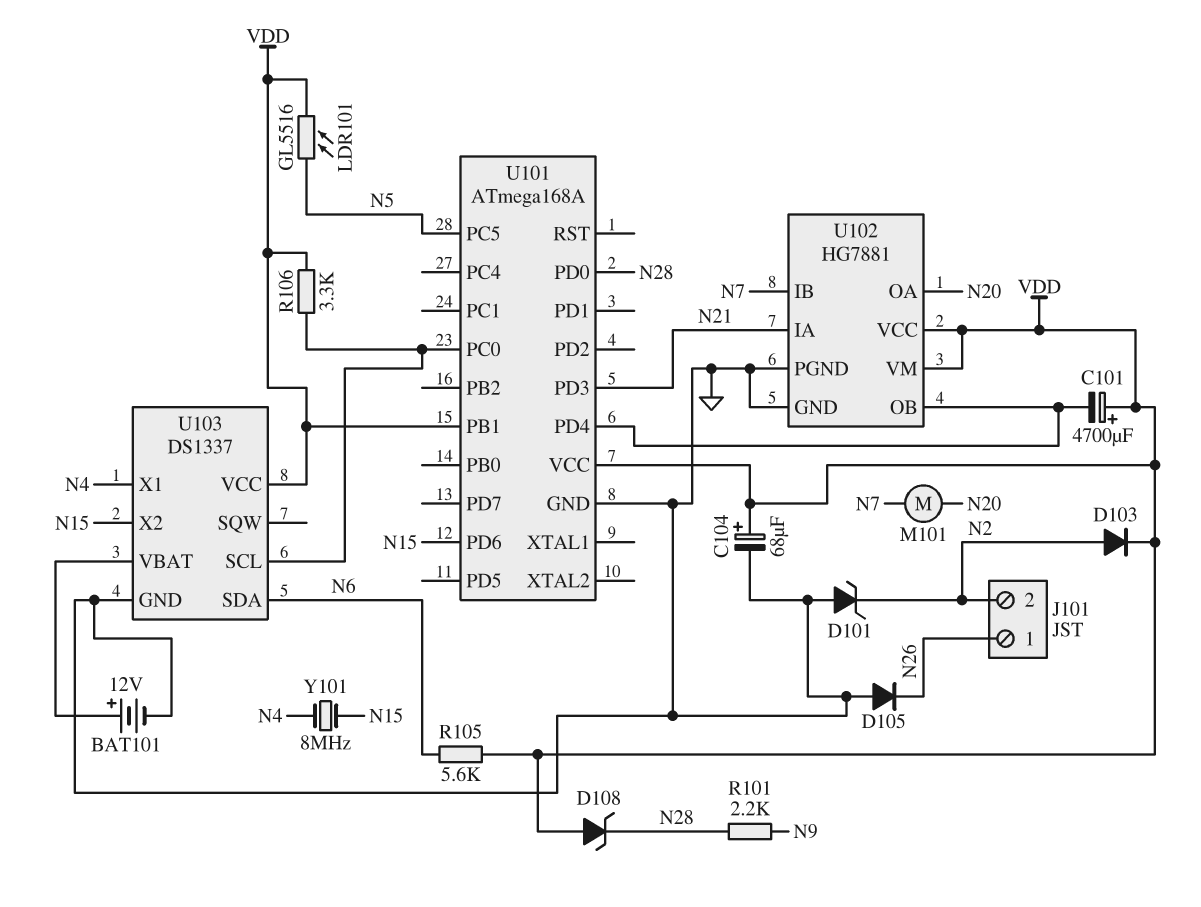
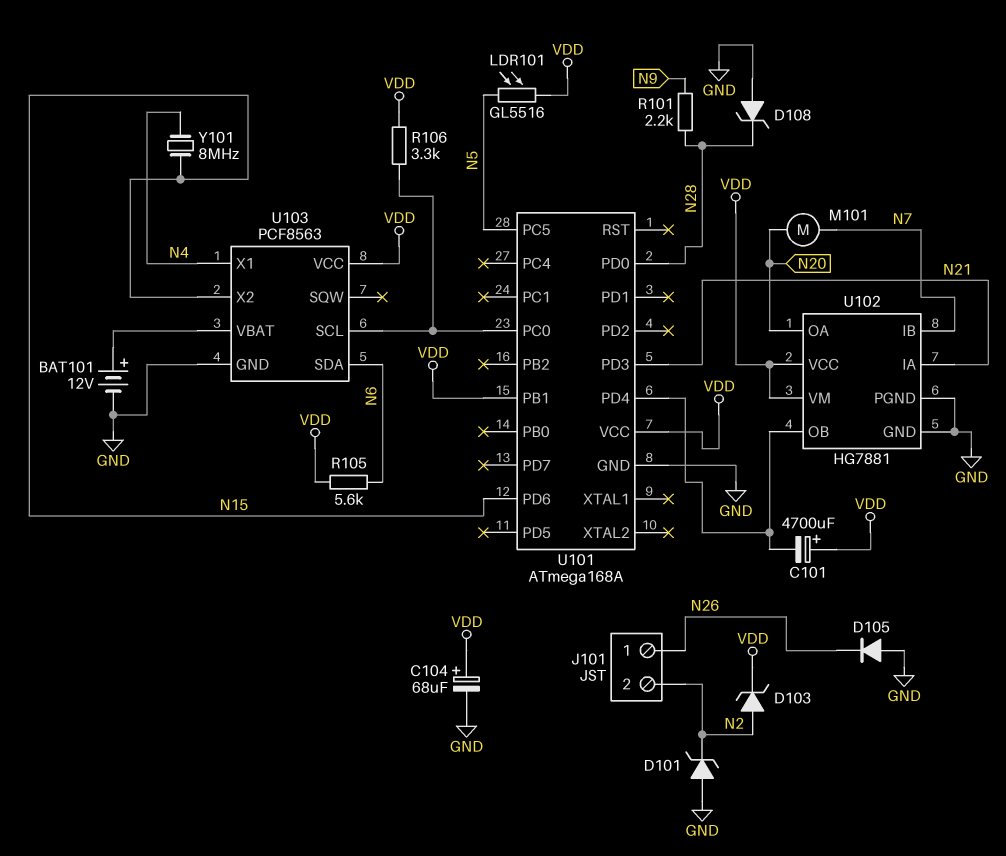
D103: diode (A N2, K VDD) -> zener (A N2, K VDD)
D108: zener (A VDD, K N28) -> zener (A GND, K N28)
U103: DS1337 -> PCF8563

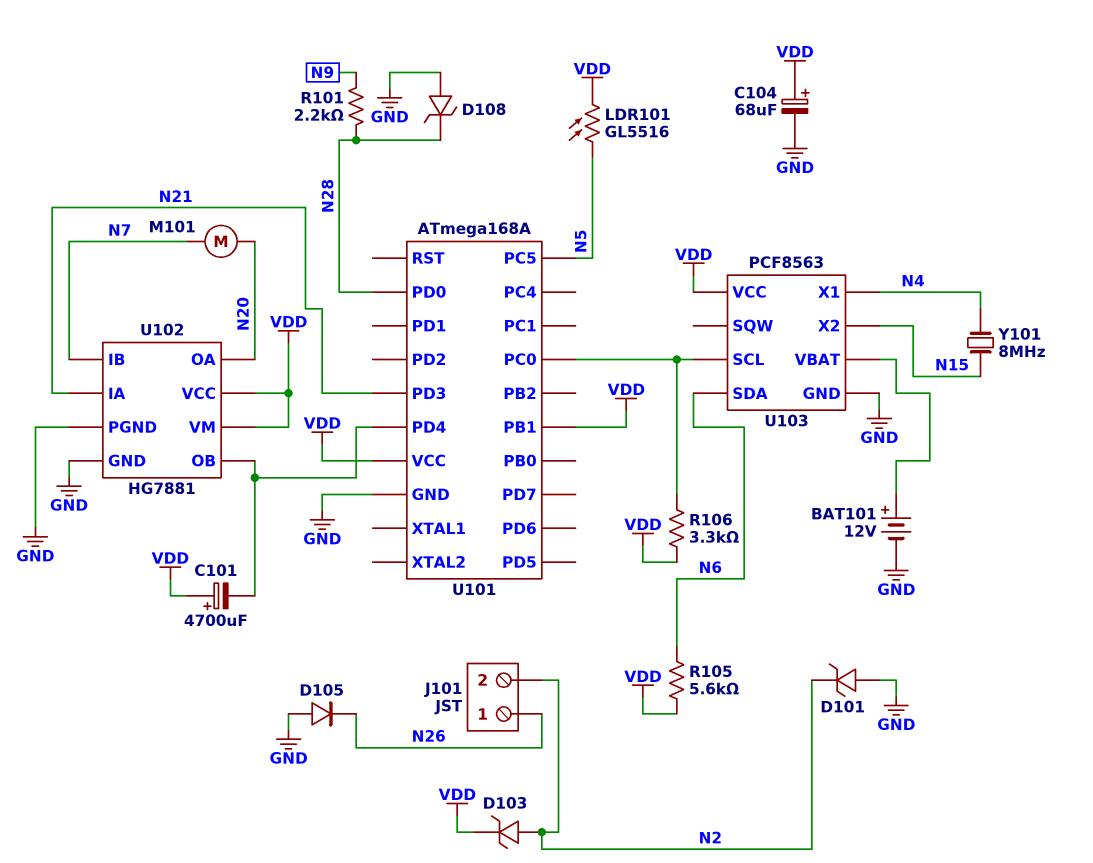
U101 pin PD6: N15 -> none

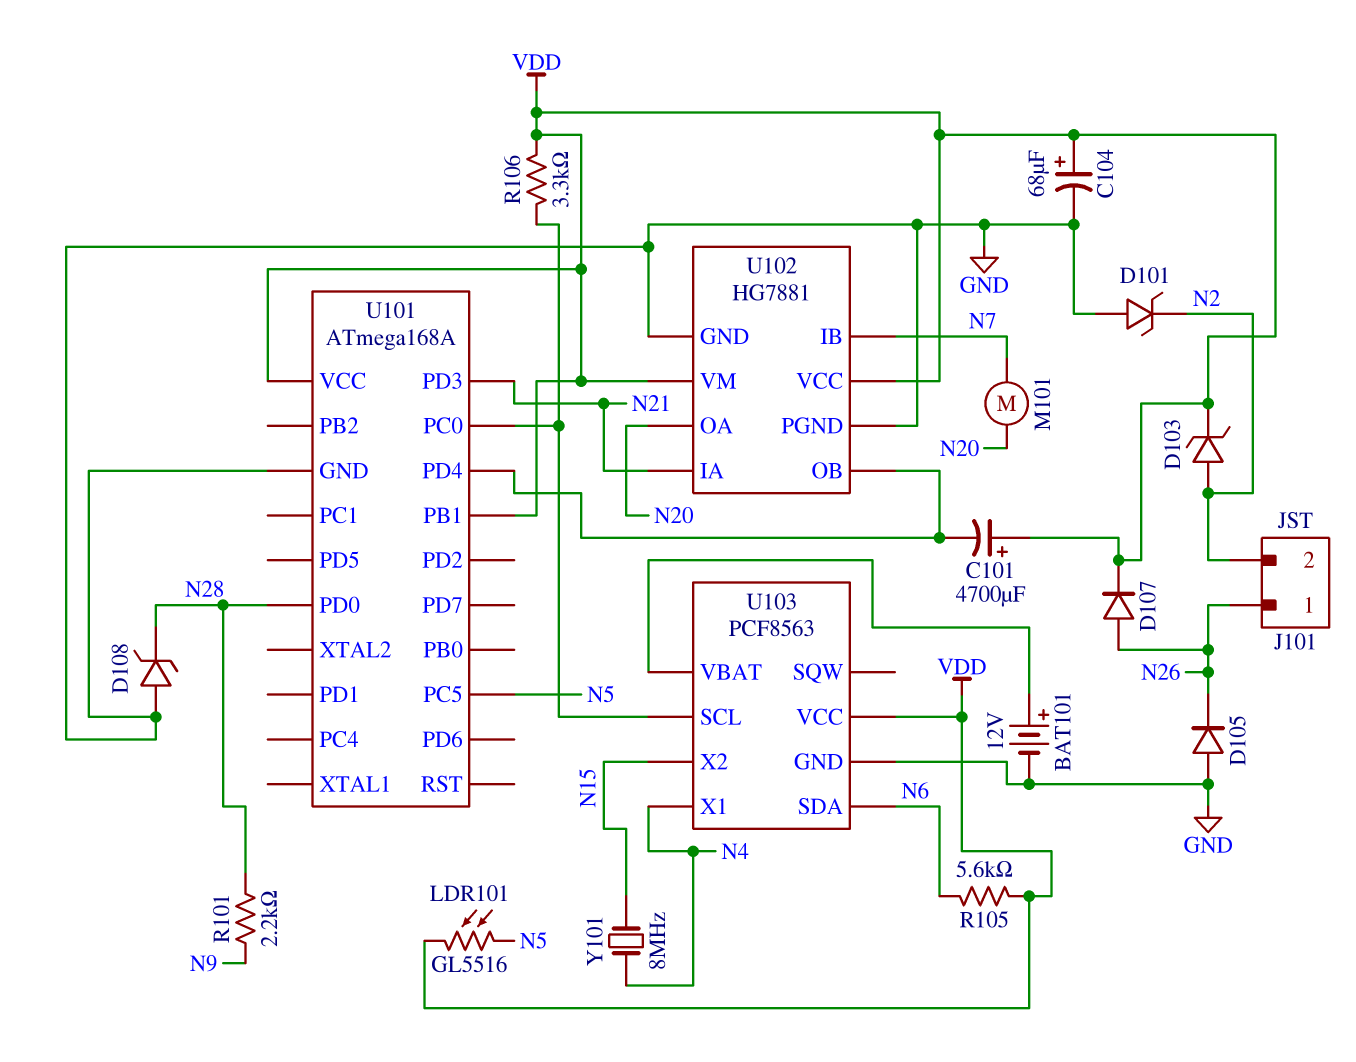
D107: none -> diode (A N26, K VDD)

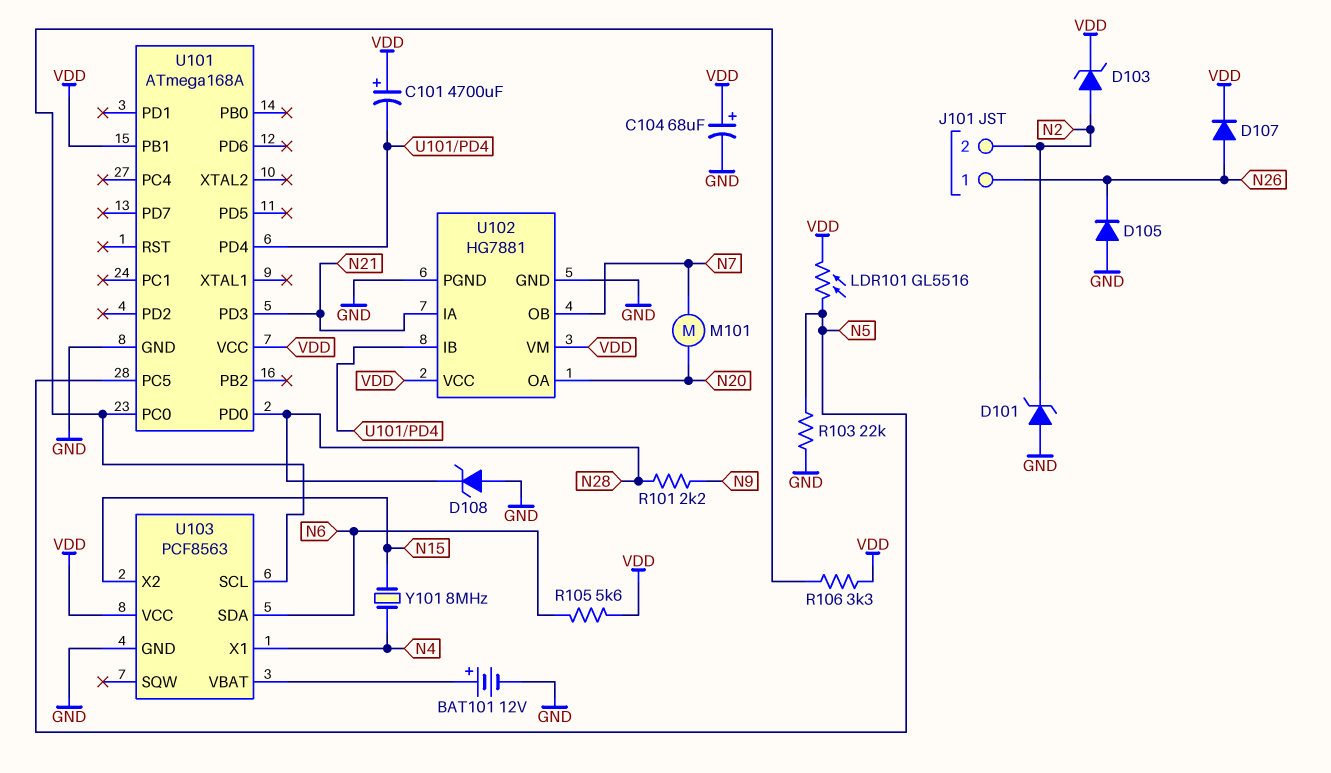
R103: none -> 22k (GND, N5)
U102 pin IB: N7 -> U101/PD4
U102 pin OB: U101/PD4 -> N7

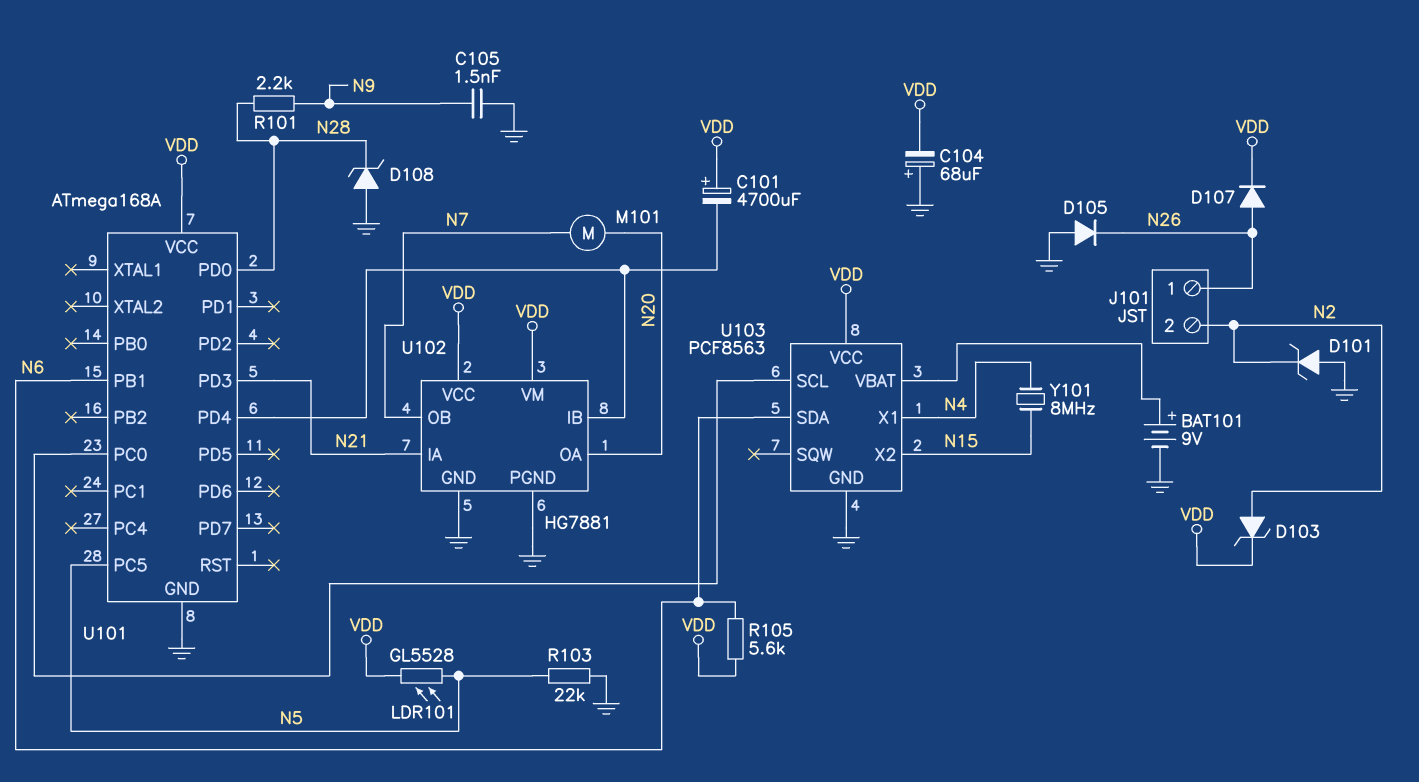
BAT101: 12V (plus U103/VBAT, minus GND) -> 9V (plus U103/VBAT, minus GND)
C104: 68uF (plus VDD, minus GND) -> 68uF (plus GND, minus VDD)
C105: none -> 1.5nF (GND, N9)
LDR101: GL5516 (N5, VDD) -> GL5528 (N5, VDD)
R106: 3.3k (U101/PC0, VDD) -> none
U101 pin PB1: VDD -> N6

